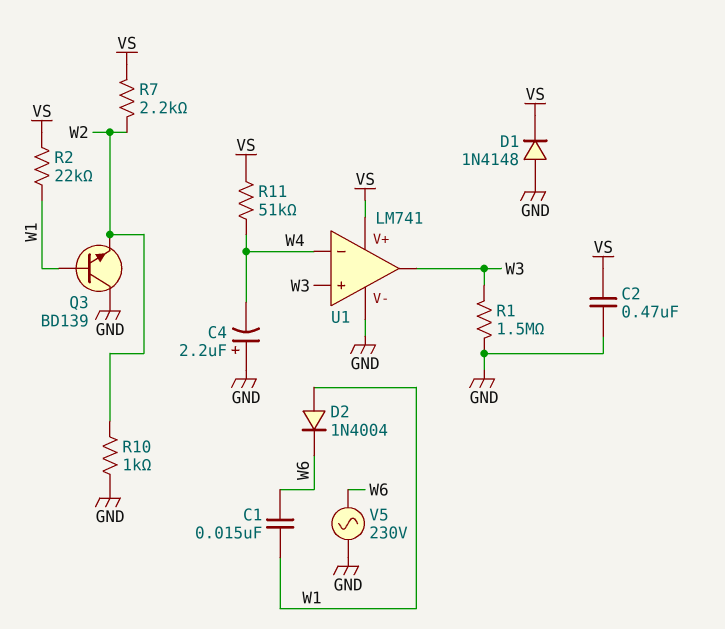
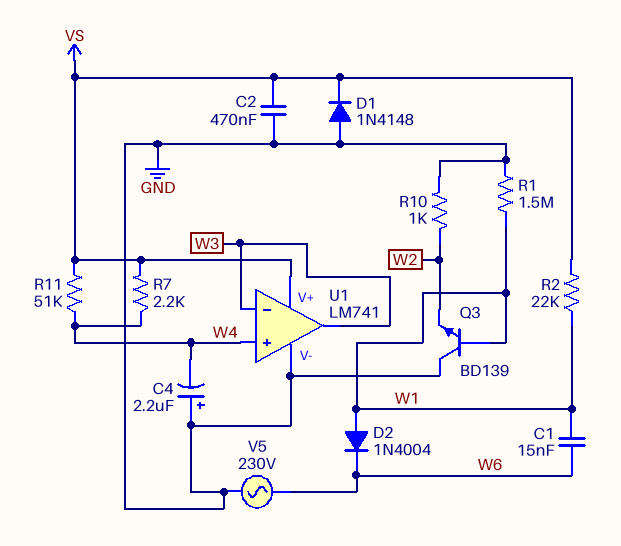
R1: 1.5M (GND, W3) -> 1.5M (GND, W1)
R7: 2.2k (VS, W2) -> 2.2k (VS, W4)
U1 pin in+: W3 -> W4
U1 pin in-: W4 -> W3

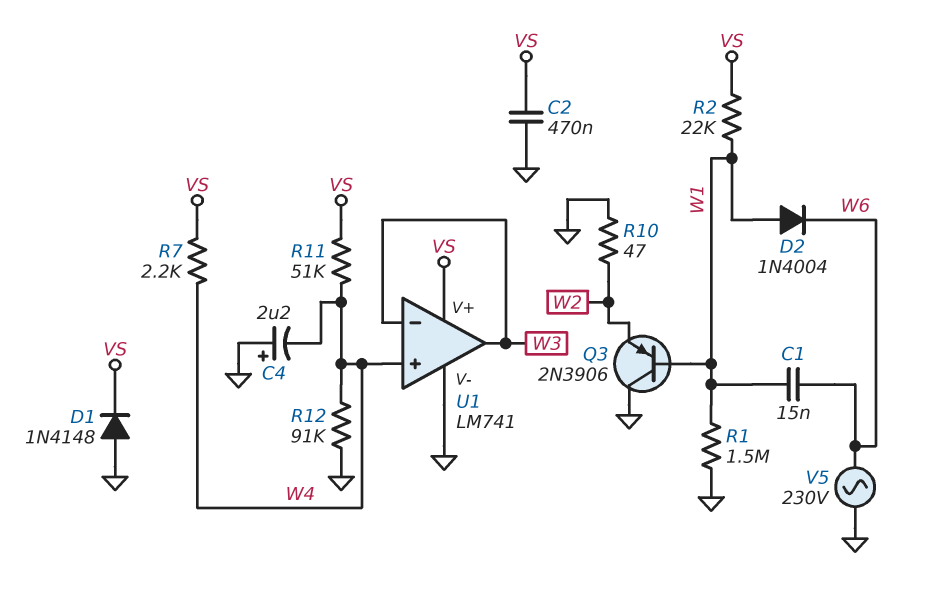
Q3: NPN BD139 (B W1, C GND, E W2) -> PNP 2N3906 (B W1, C GND, E W2)
R10: 1k (GND, W2) -> 47 (GND, W2)
R12: none -> 91k (GND, W4)

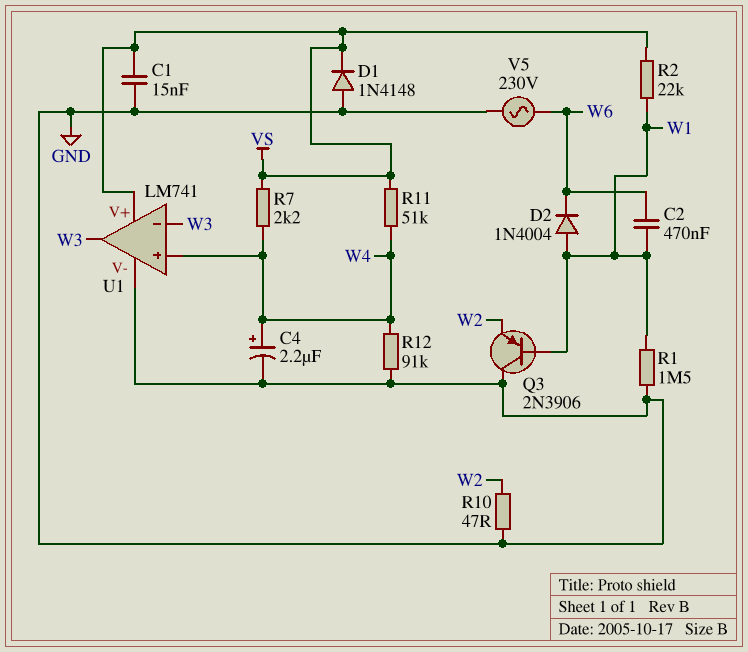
C1: 15nF (W1, W6) -> 15nF (GND, VS)
C2: 470nF (GND, VS) -> 470nF (W1, W6)
C4: 2.2uF (plus GND, minus W4) -> 2.2uF (plus W4, minus GND)

